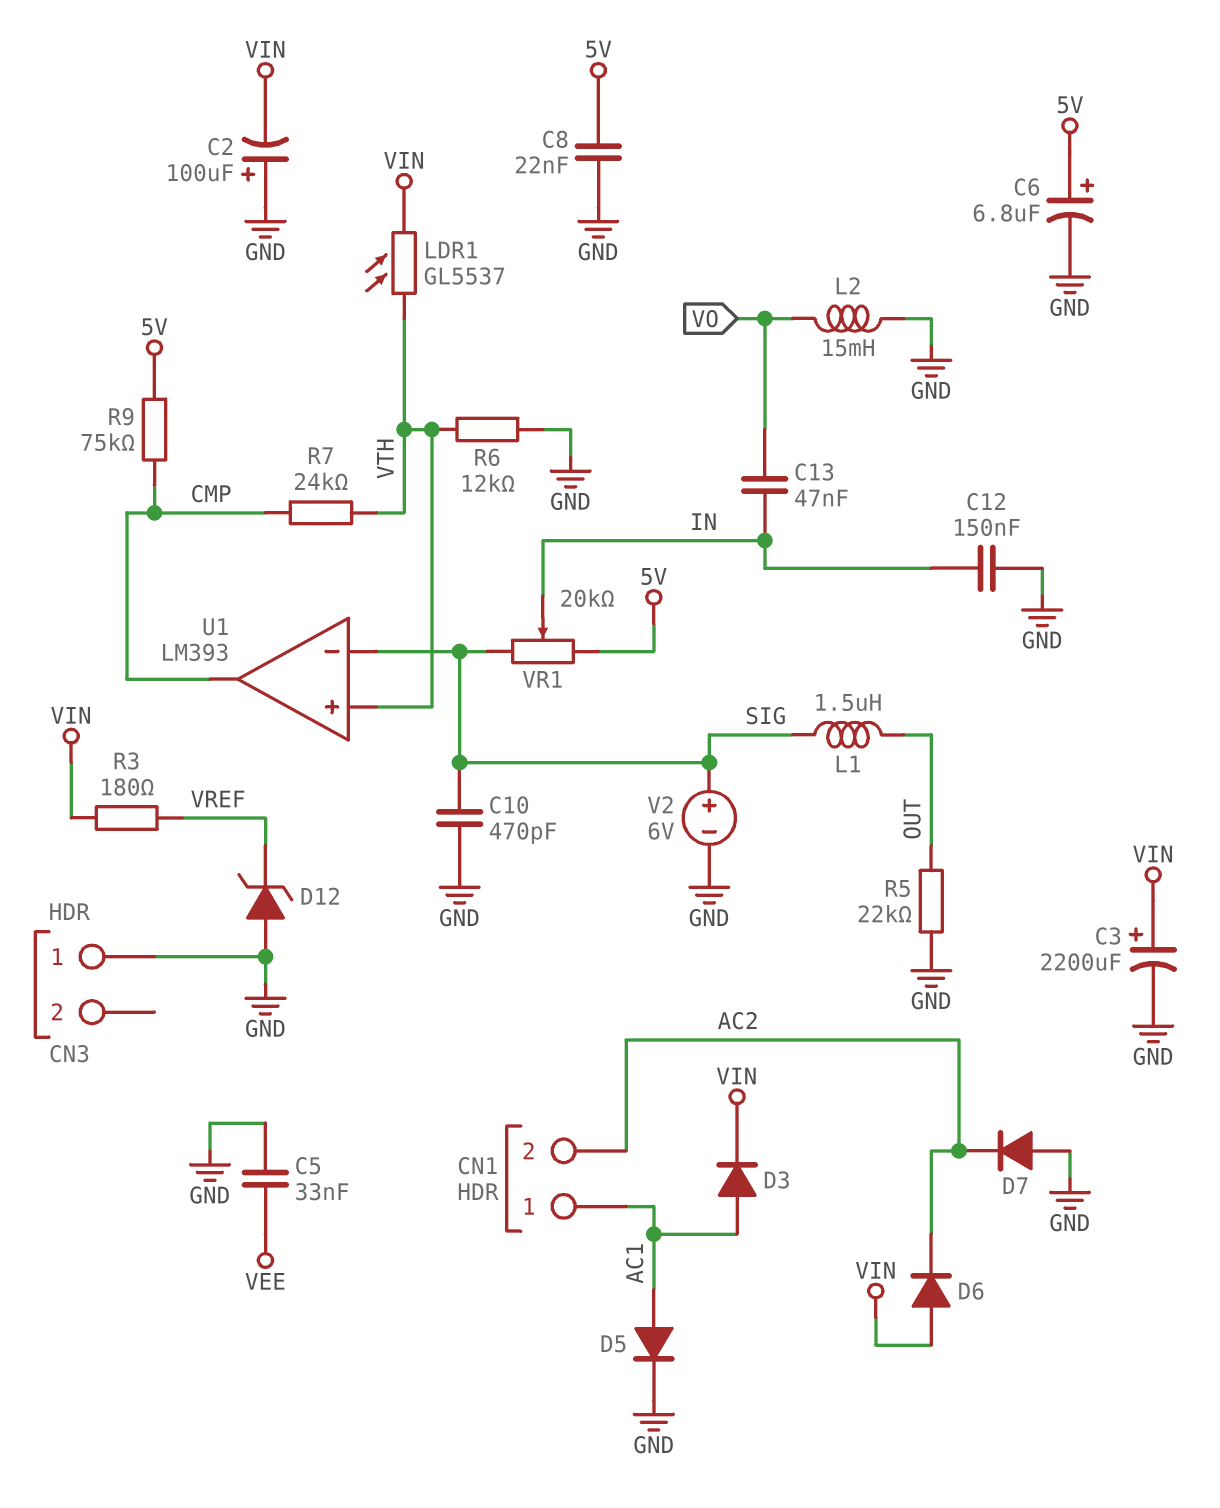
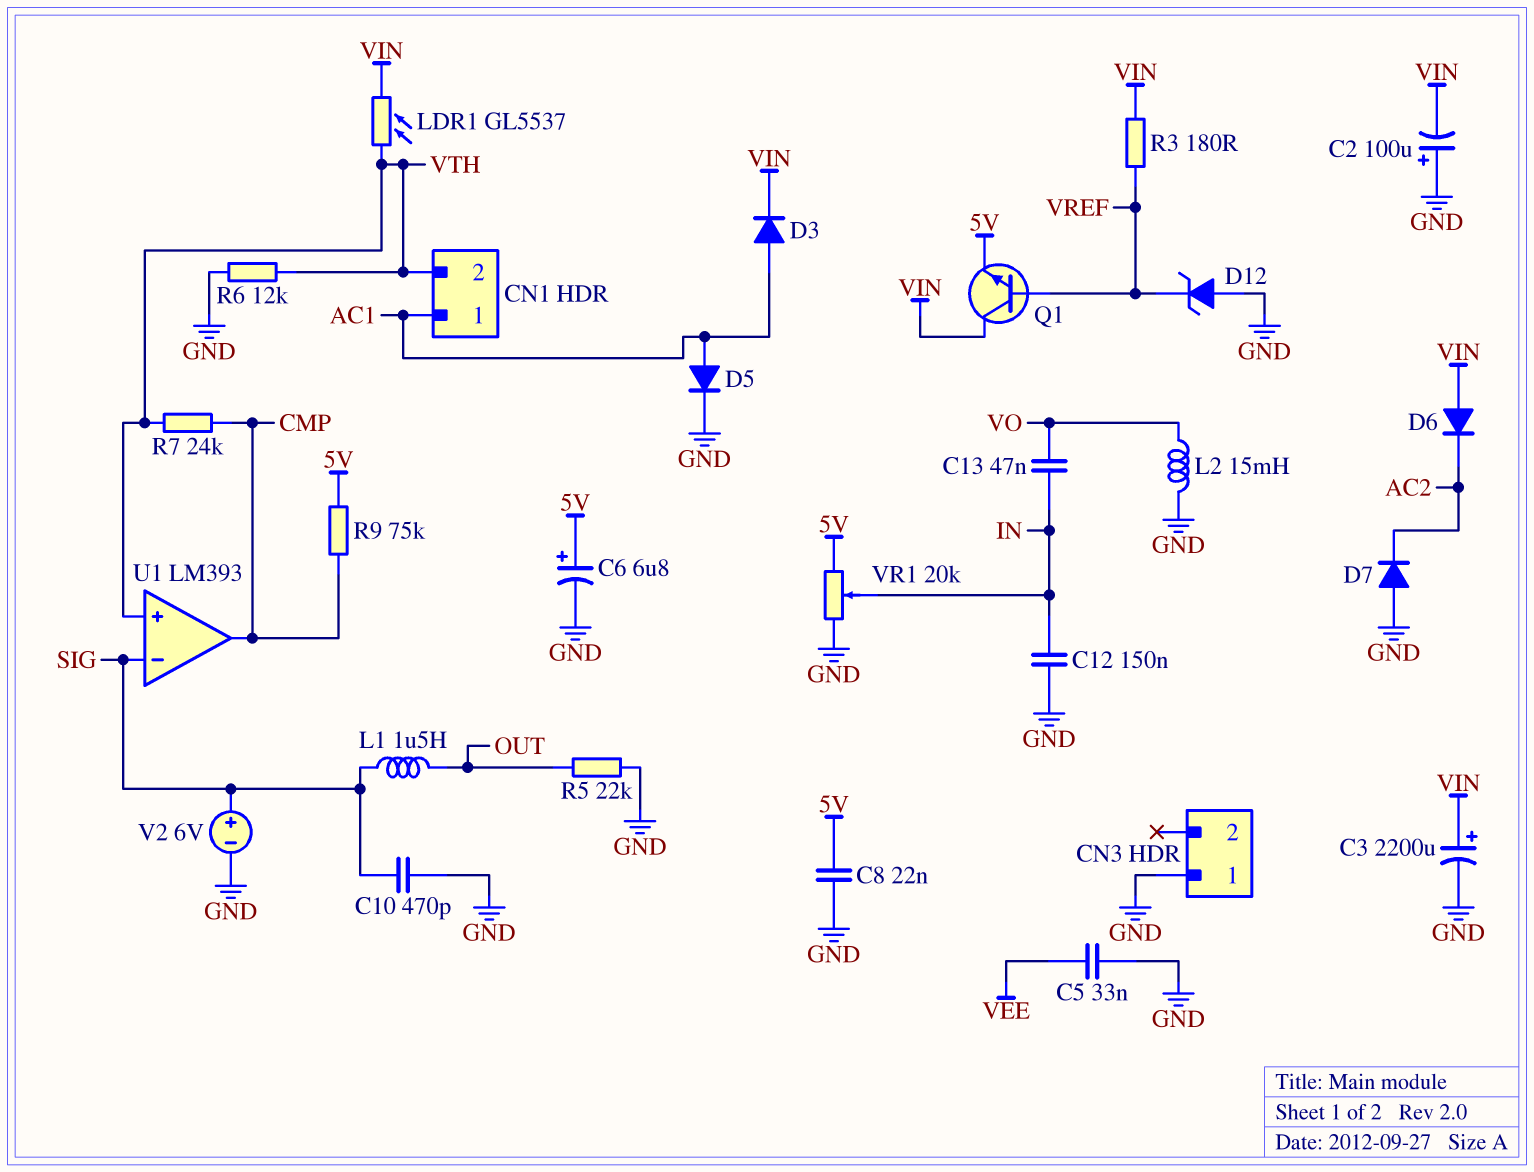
CN1 pin 2: AC2 -> VTH
Q1: none -> NPN (B VREF, C VIN, E 5V)
VR1: 20k (5V, SIG, wiper IN) -> 20k (5V, GND, wiper IN)

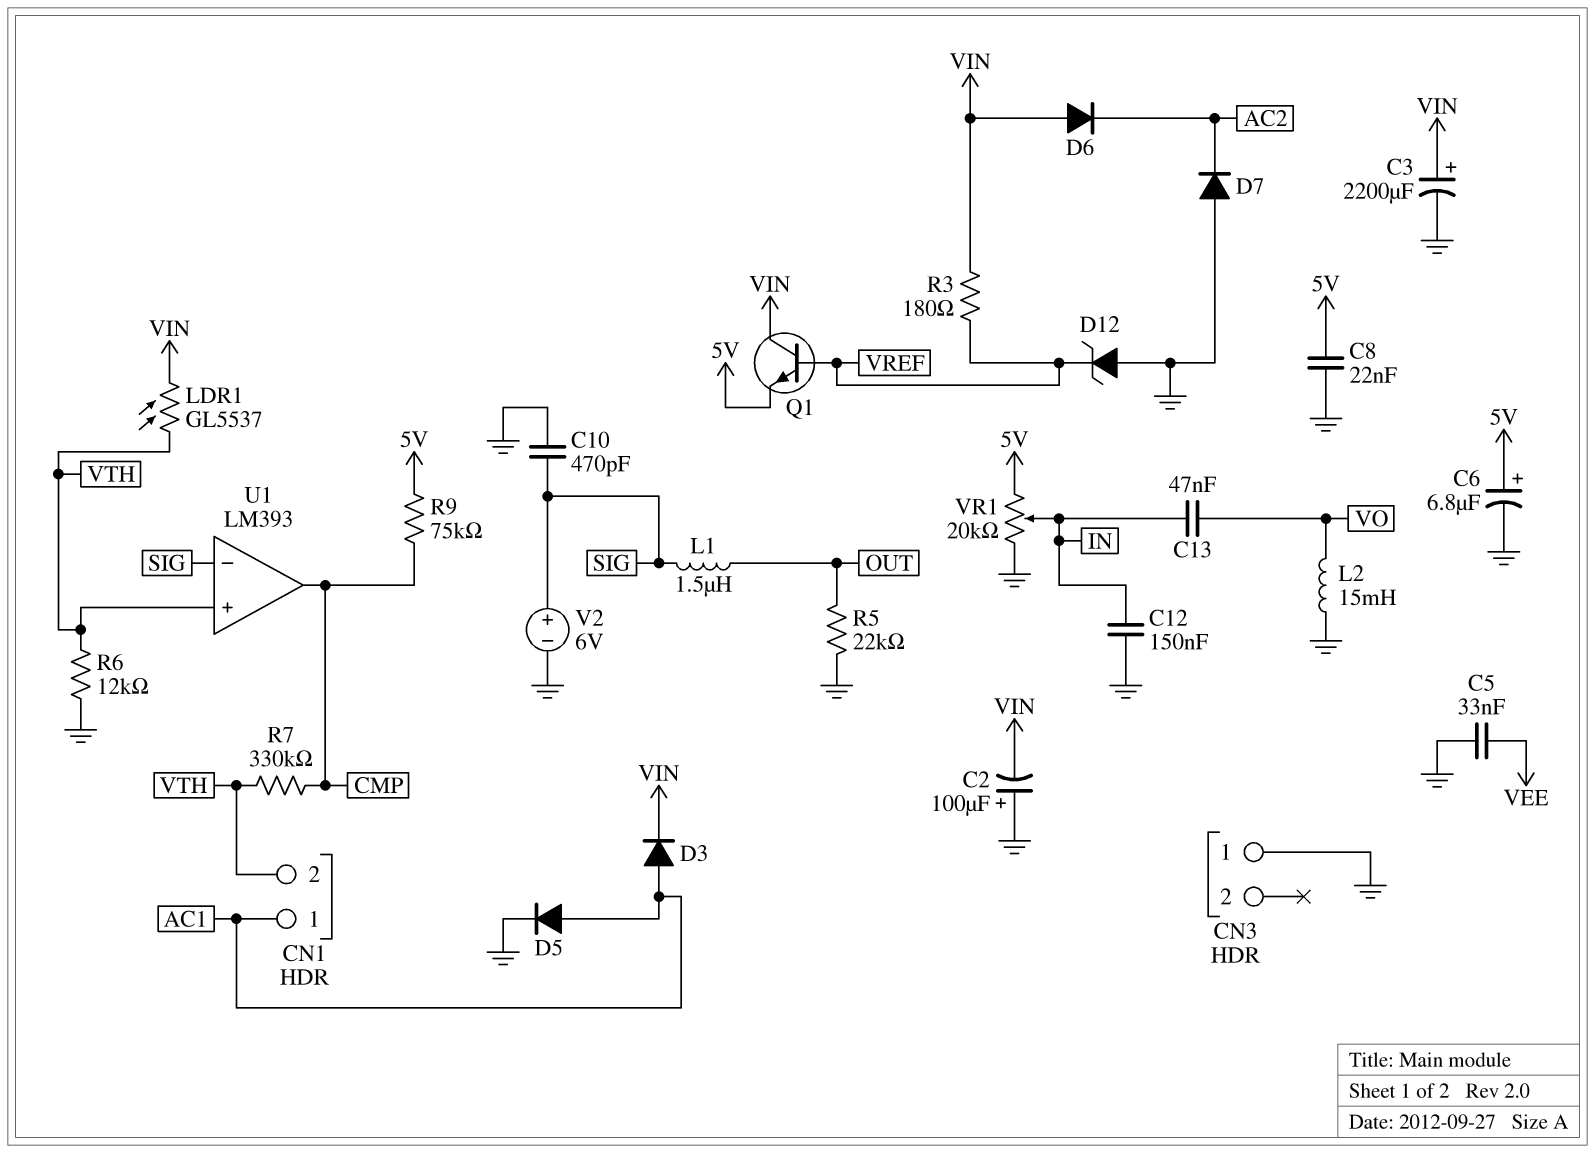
R7: 24k (CMP, VTH) -> 330k (CMP, VTH)

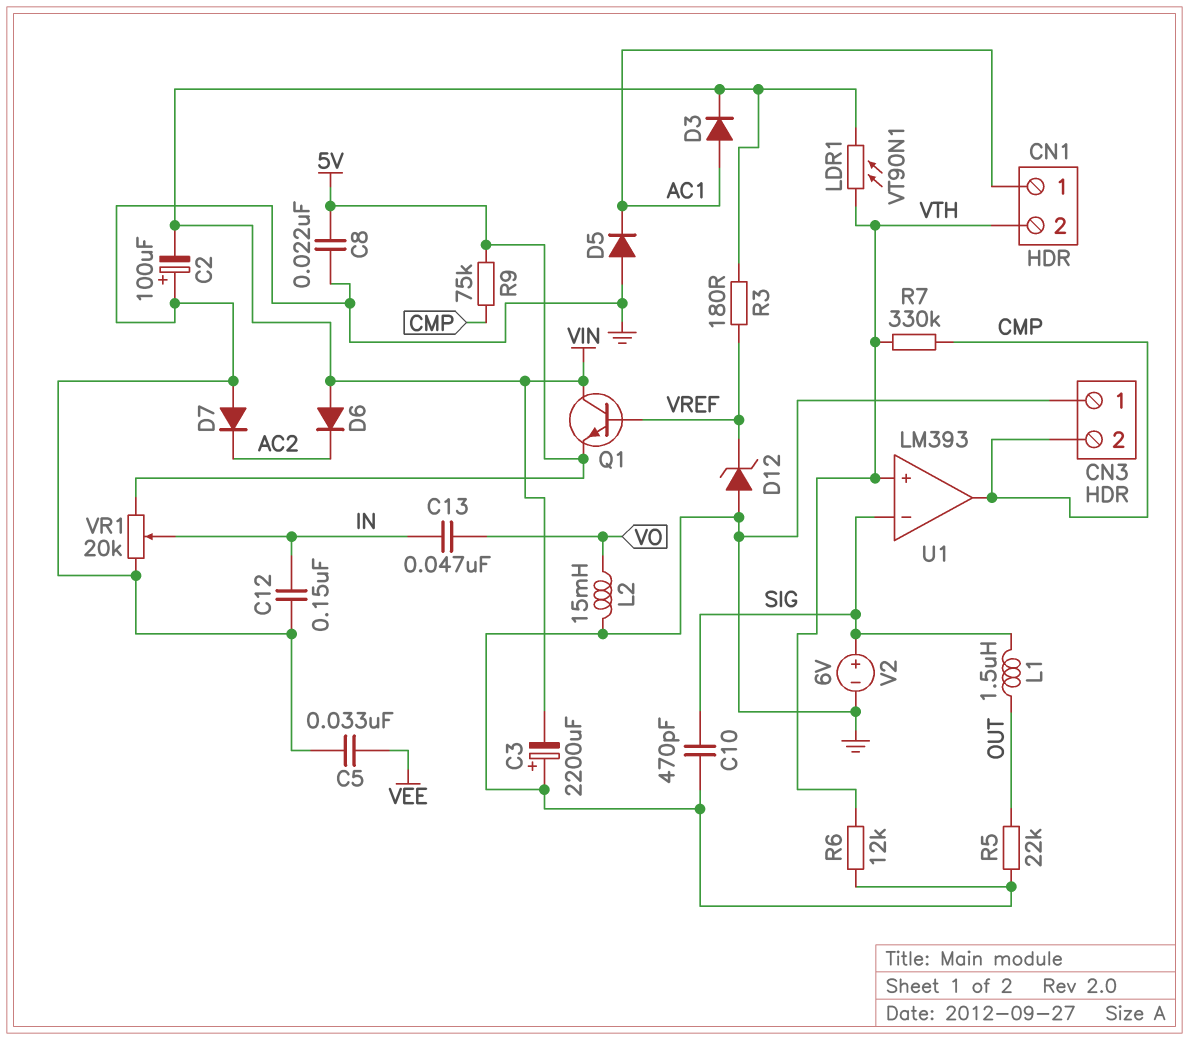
C3: 2200uF (plus VIN, minus GND) -> 2200uF (plus GND, minus VIN)
C6: 6.8uF (plus 5V, minus GND) -> none
CN3 pin 2: none -> CMP
D5: diode (A AC1, K GND) -> diode (A GND, K AC1)
LDR1: GL5537 (VIN, VTH) -> VT90N1 (VIN, VTH)

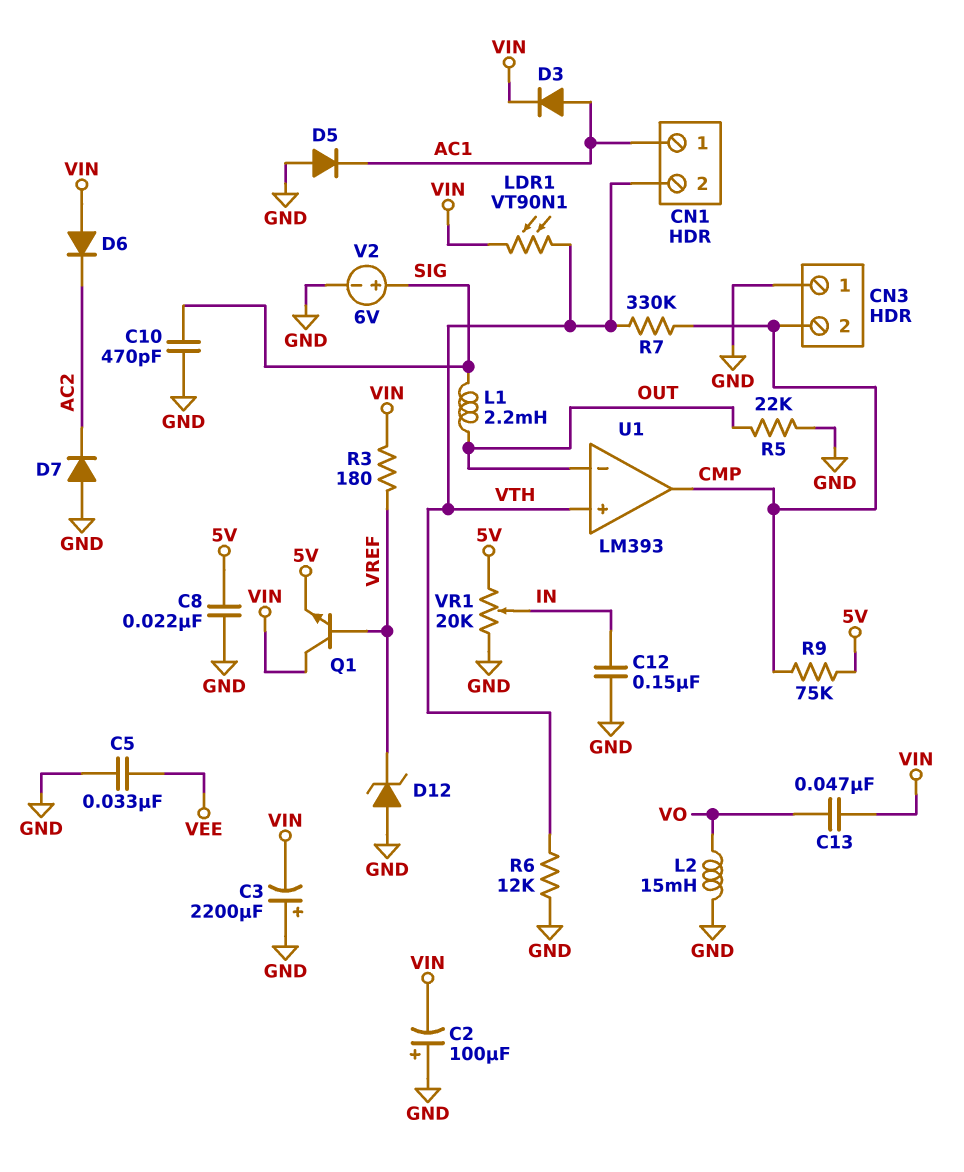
C13: 47nF (IN, VO) -> 47nF (VIN, VO)
L1: 1.5uH (OUT, SIG) -> 2.2mH (OUT, SIG)
U1 pin in-: SIG -> OUT

